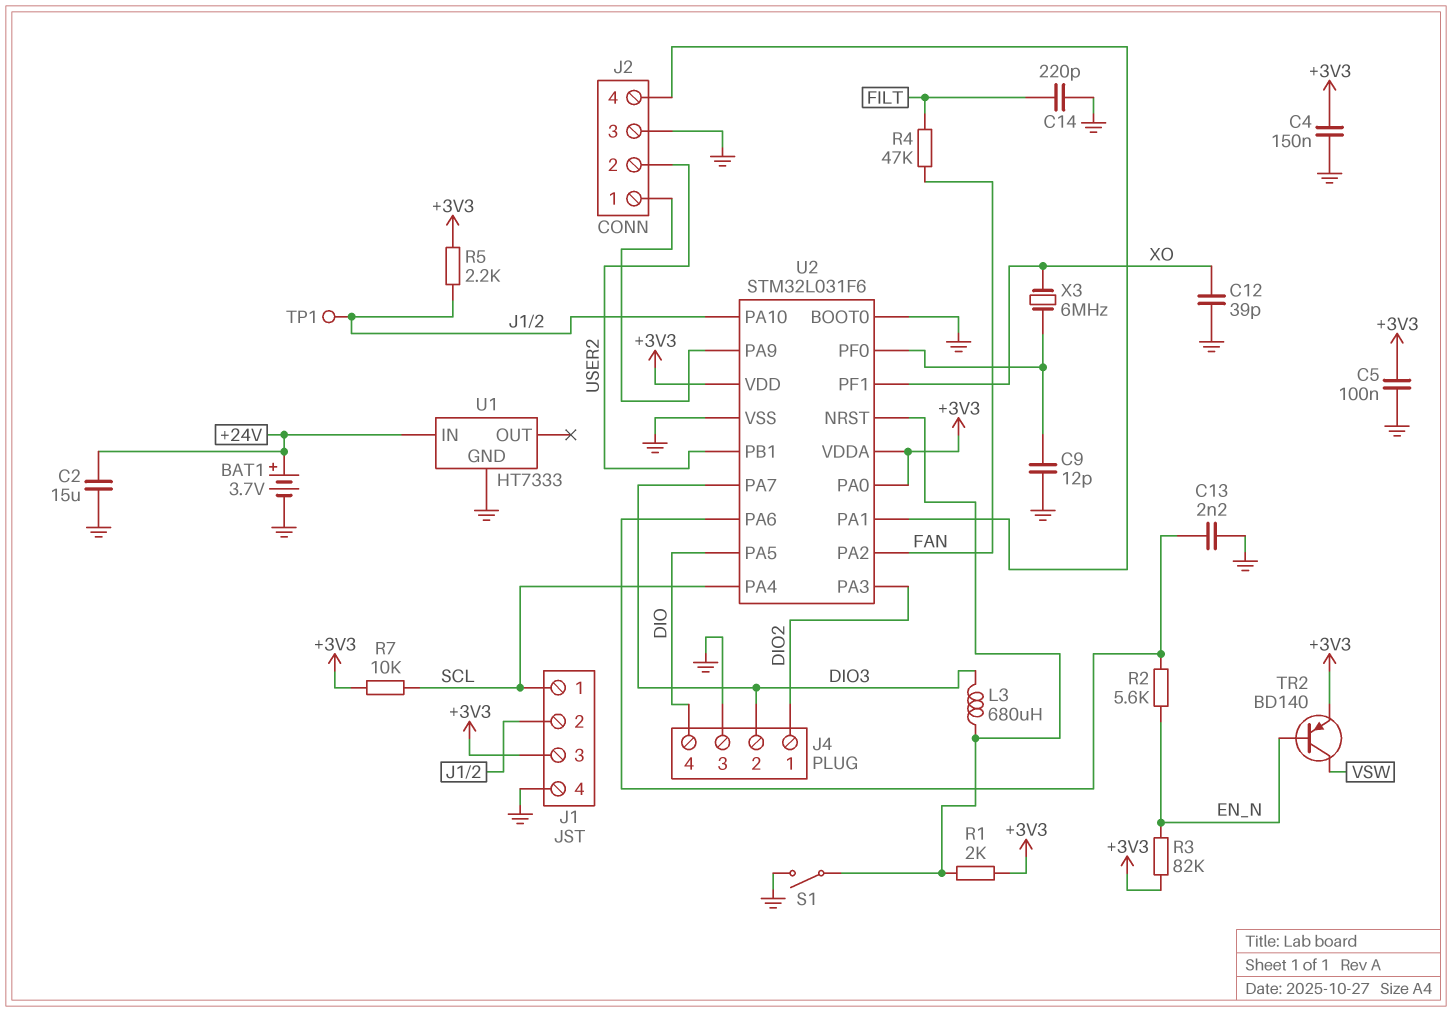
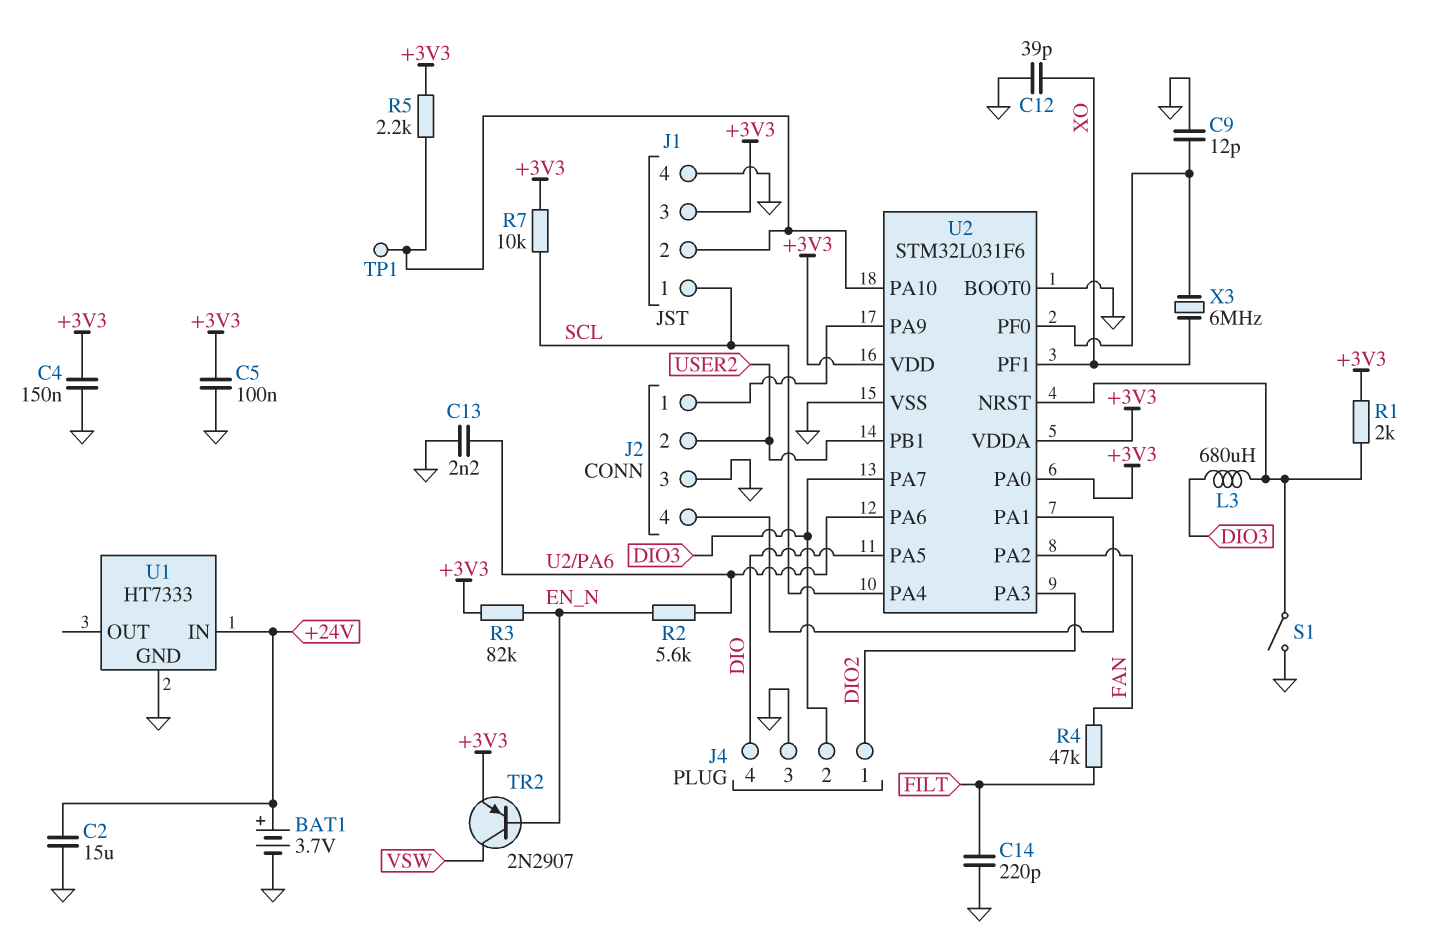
TR2: PNP BD140 (B EN_N, C VSW, E +3V3) -> PNP 2N2907 (B EN_N, C VSW, E +3V3)

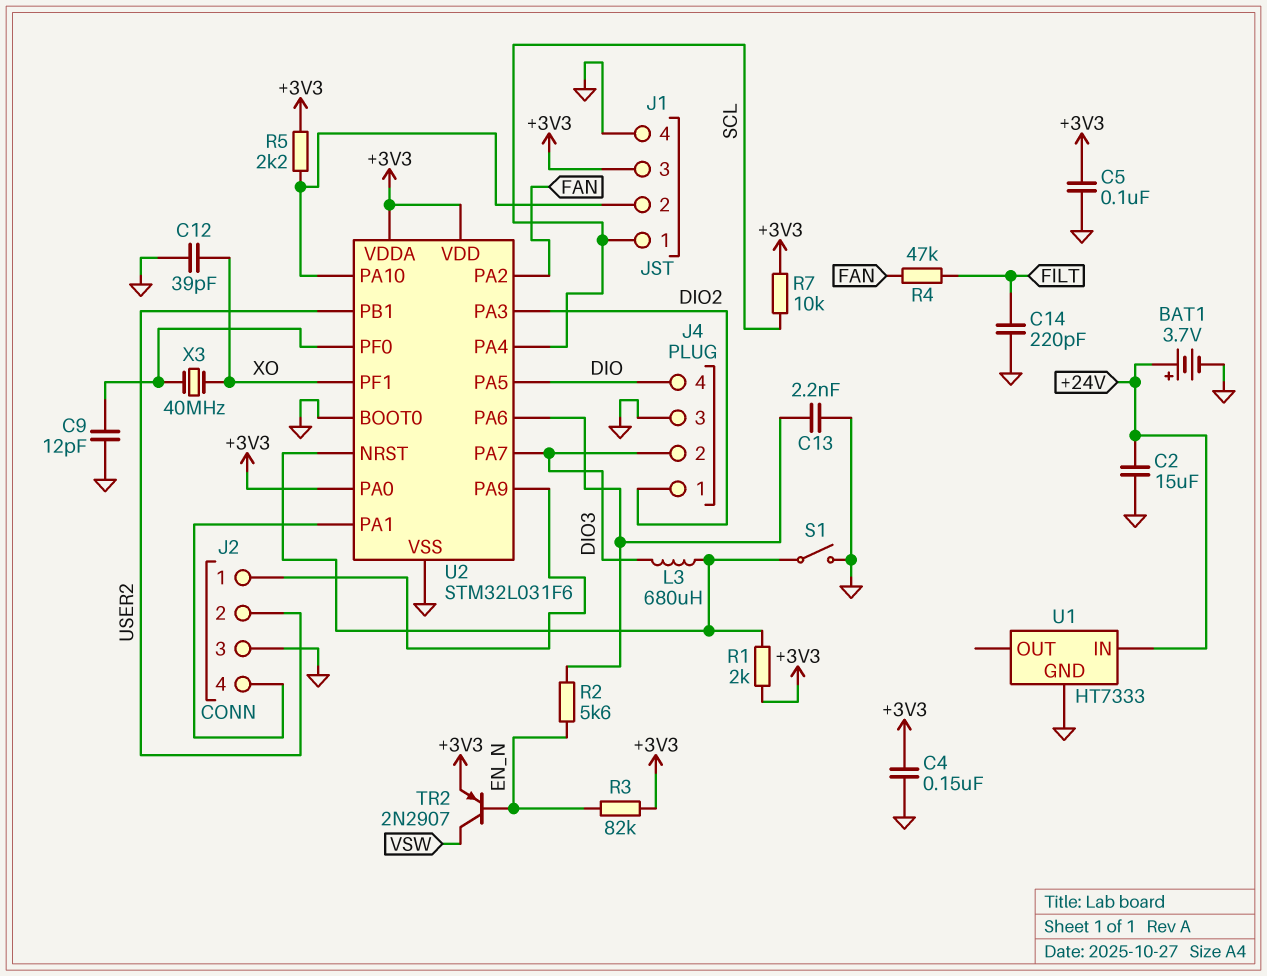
TP1: test point (J1/2) -> none
X3: 6MHz (U2/PF0, XO) -> 40MHz (U2/PF0, XO)

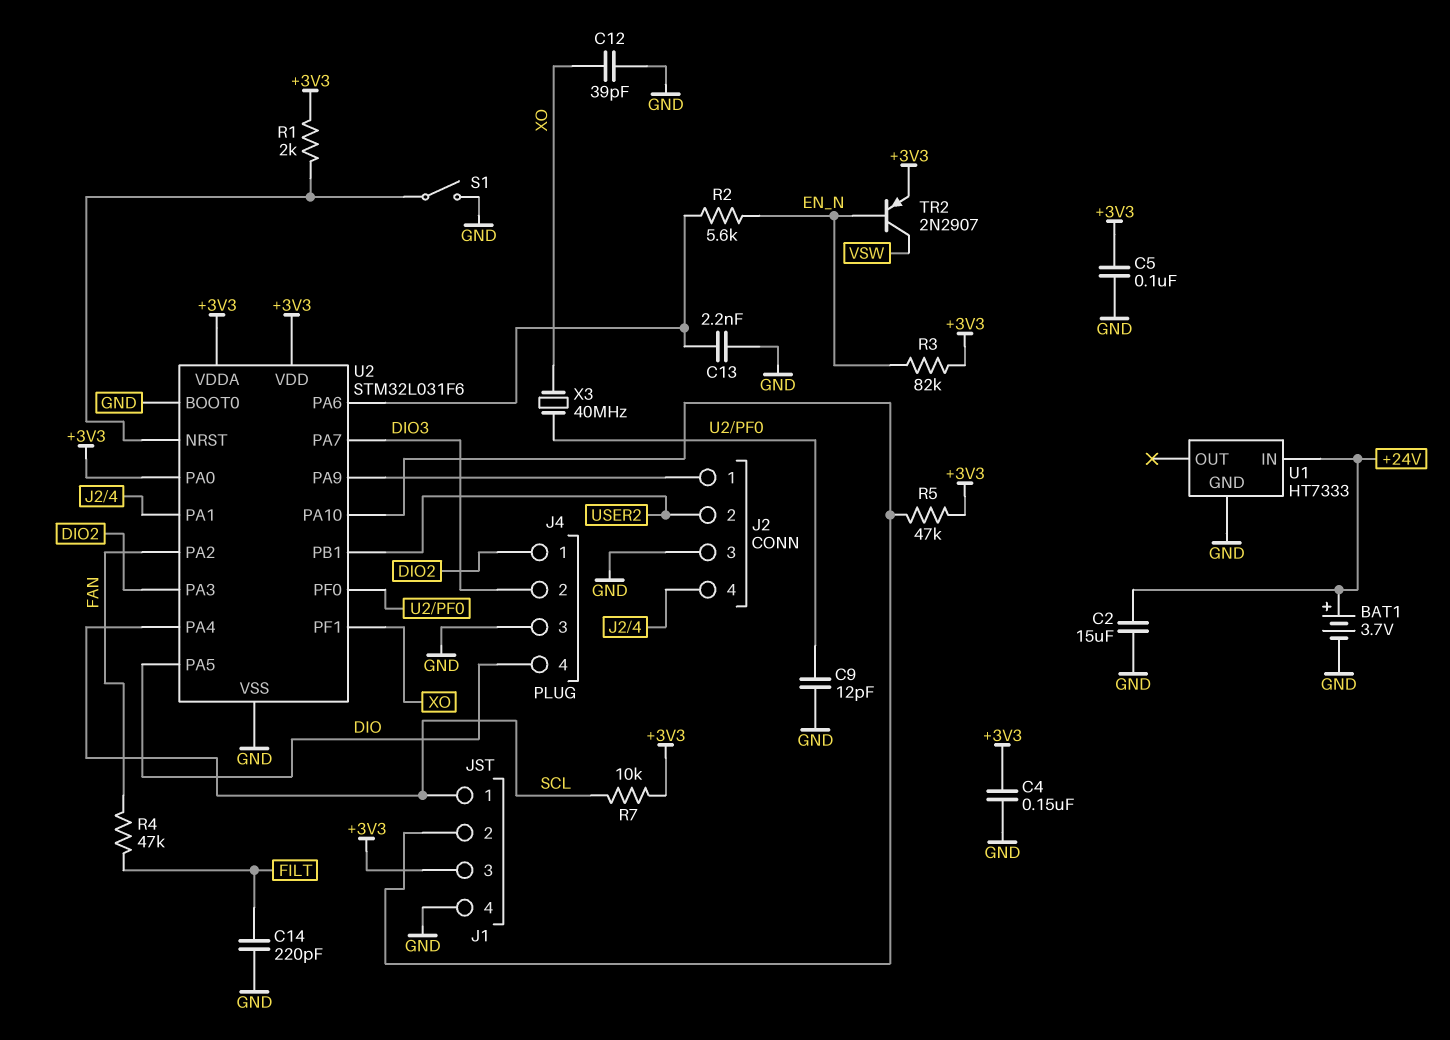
L3: 680uH (DIO3, U2/NRST) -> none
R5: 2.2k (+3V3, J1/2) -> 47k (+3V3, J1/2)

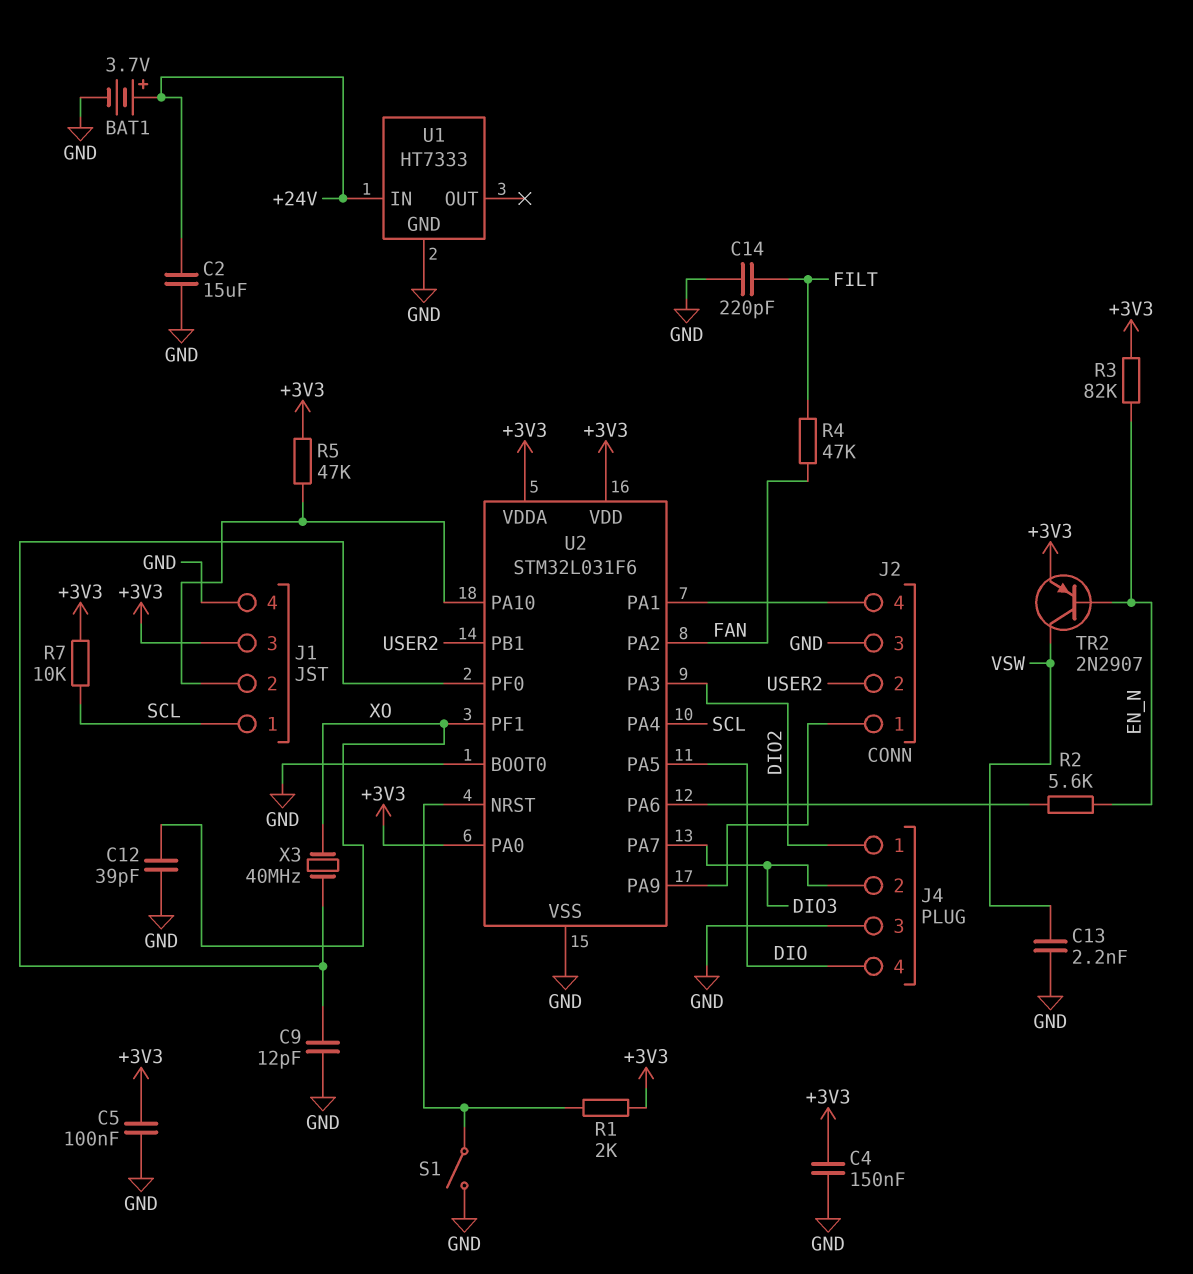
C13: 2.2nF (GND, U2/PA6) -> 2.2nF (GND, VSW)

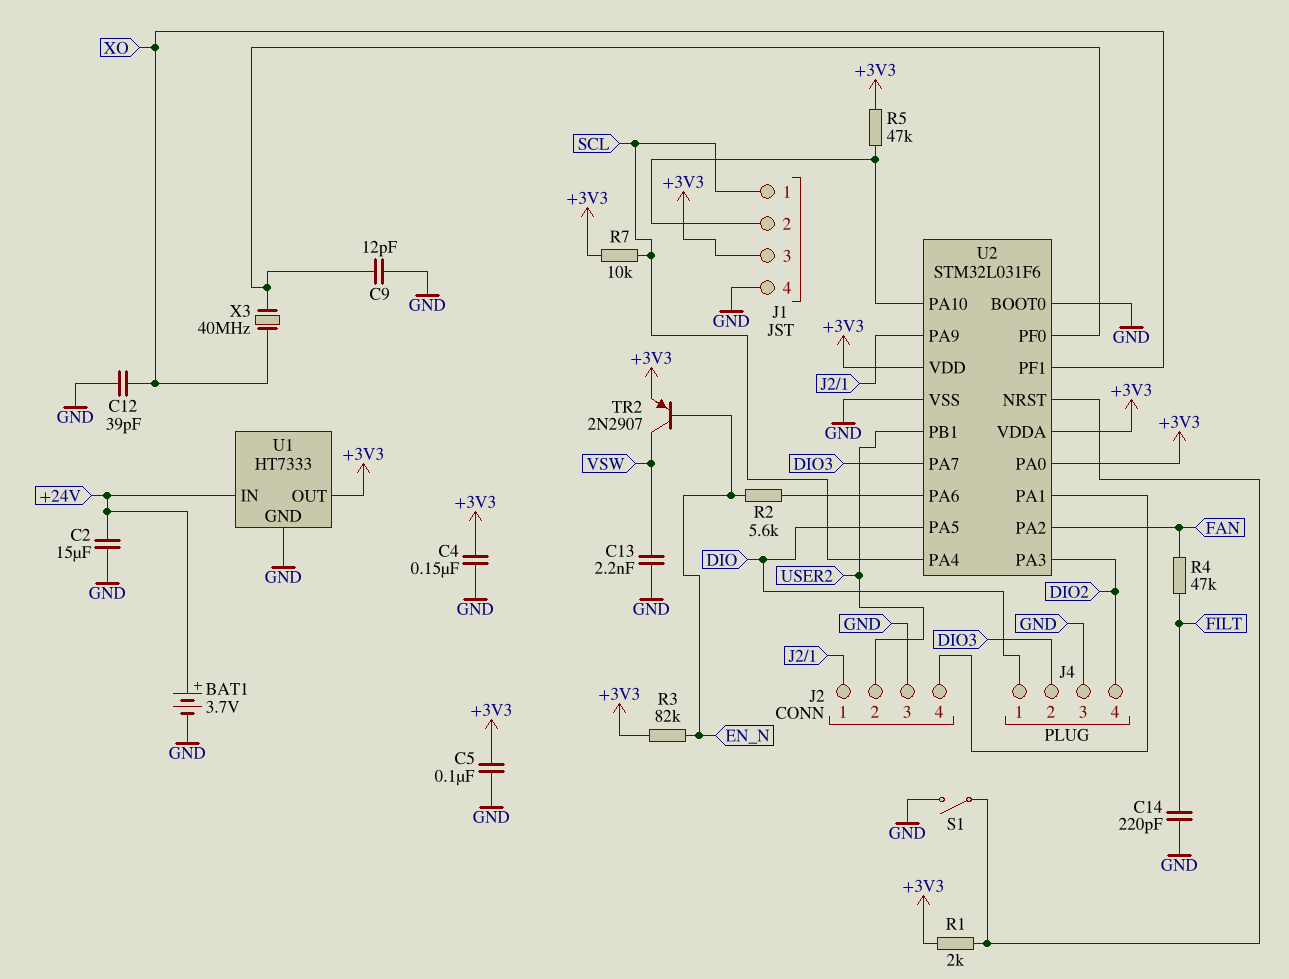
J4 pin 1: DIO2 -> DIO
J4 pin 4: DIO -> DIO2
U1 pin OUT: none -> +3V3

